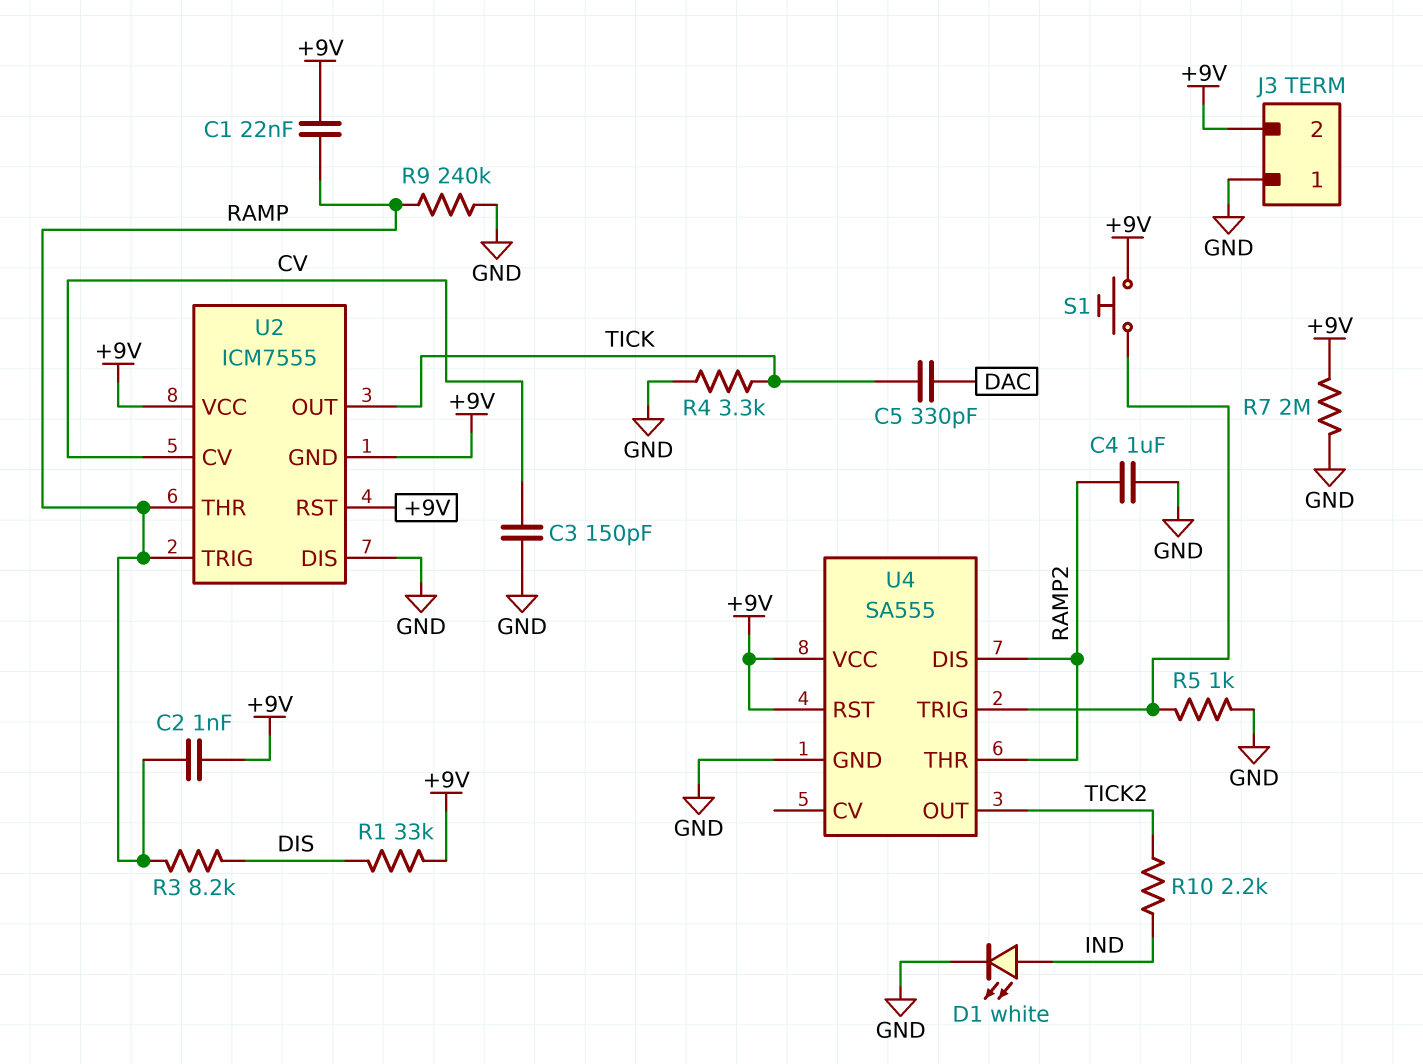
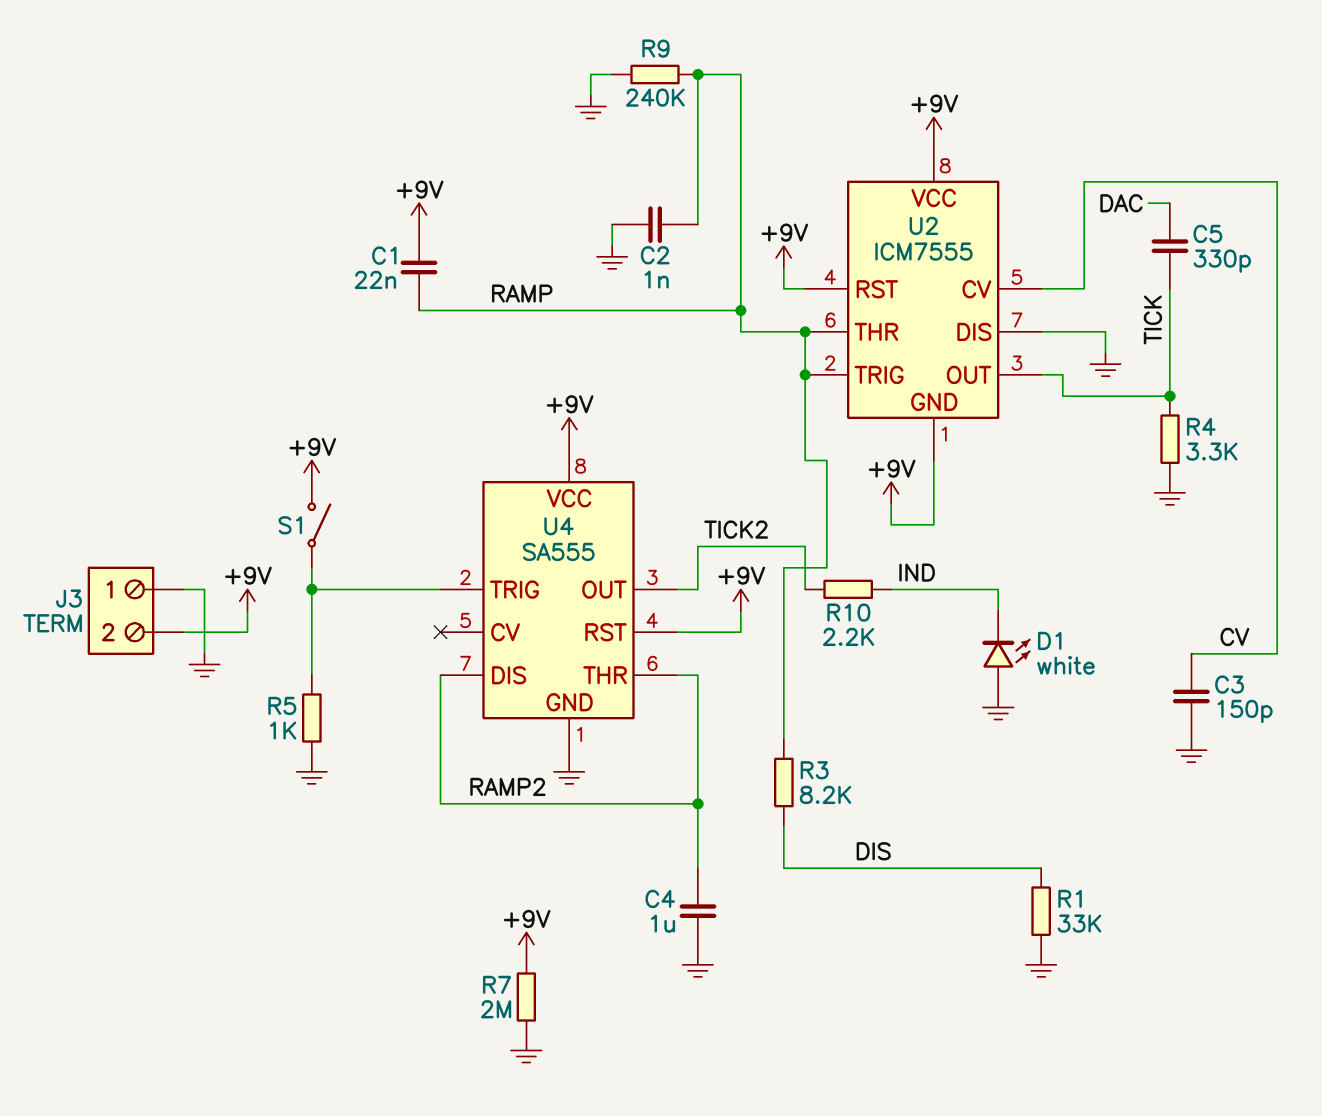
C2: 1nF (+9V, RAMP) -> 1nF (GND, RAMP)
D1: LED white (A IND, K GND) -> LED white (A GND, K IND)
R1: 33k (+9V, DIS) -> 33k (DIS, GND)
S1: button (+9V, U4/TRIG) -> switch (+9V, U4/TRIG)

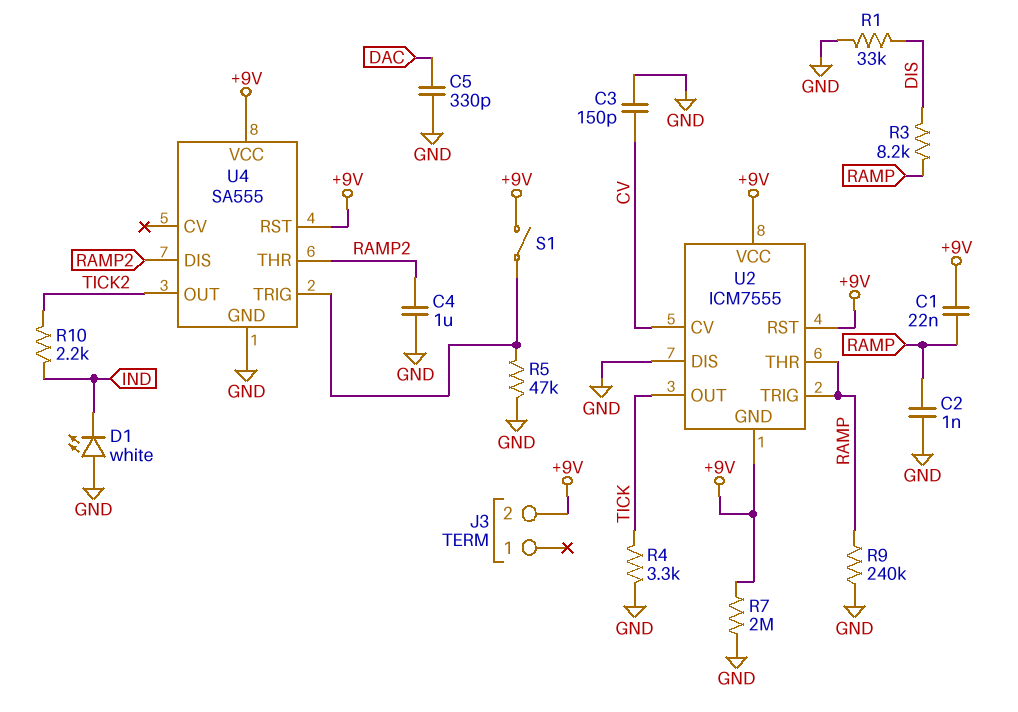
C5: 330pF (DAC, TICK) -> 330pF (DAC, GND)
J3 pin 1: GND -> none
R5: 1k (GND, U4/TRIG) -> 47k (GND, U4/TRIG)

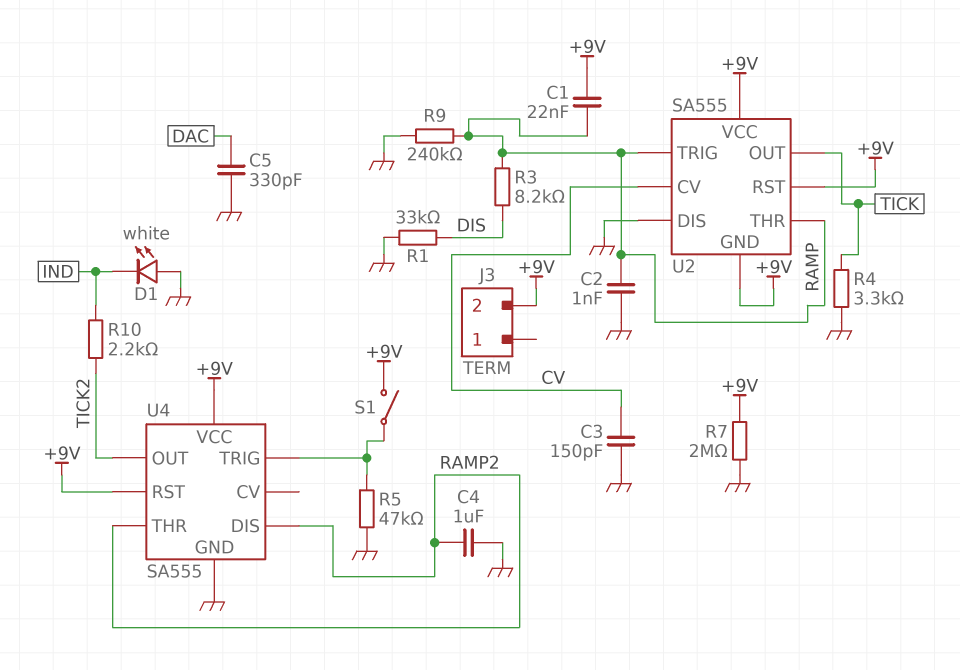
U2: ICM7555 -> SA555

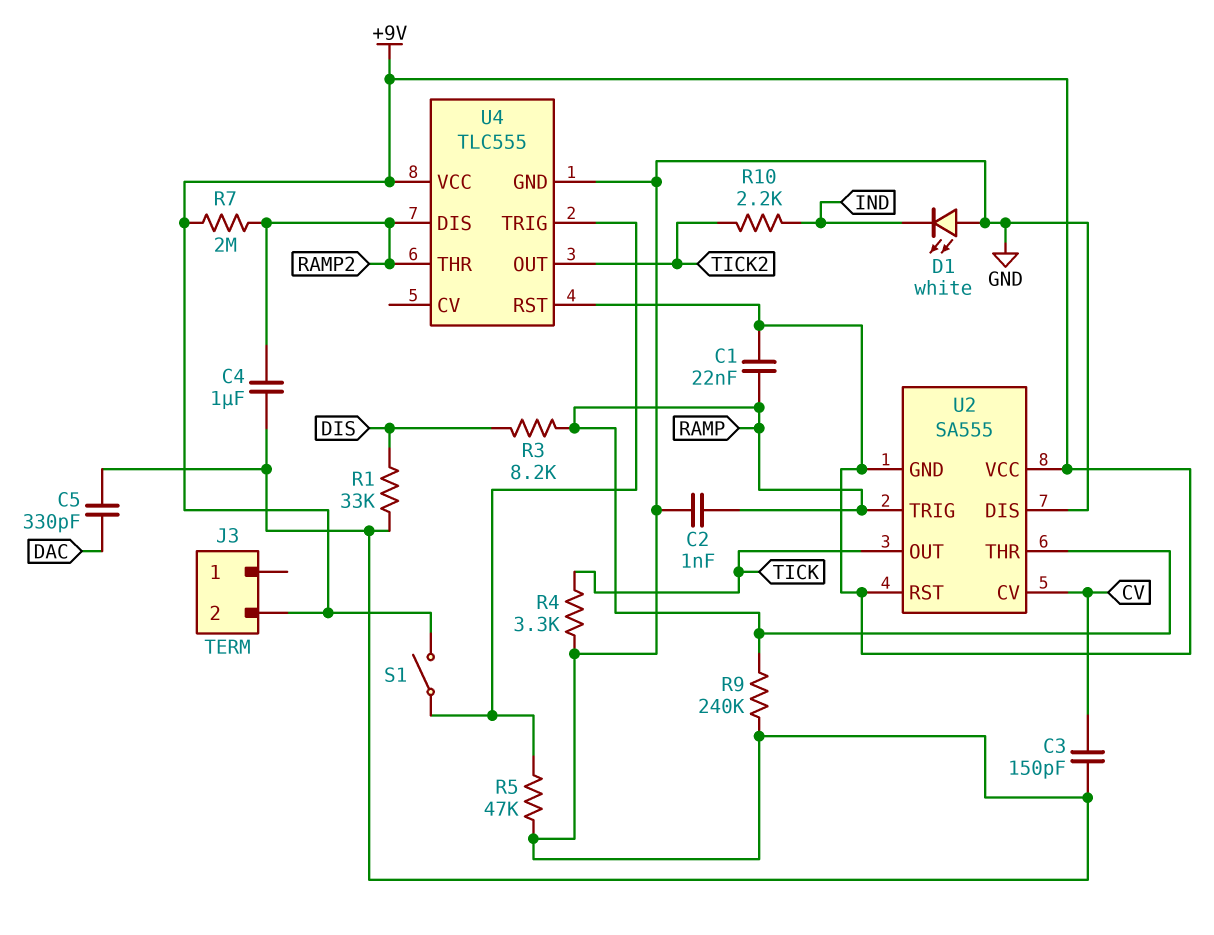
R7: 2M (+9V, GND) -> 2M (+9V, RAMP2)
U4: SA555 -> TLC555

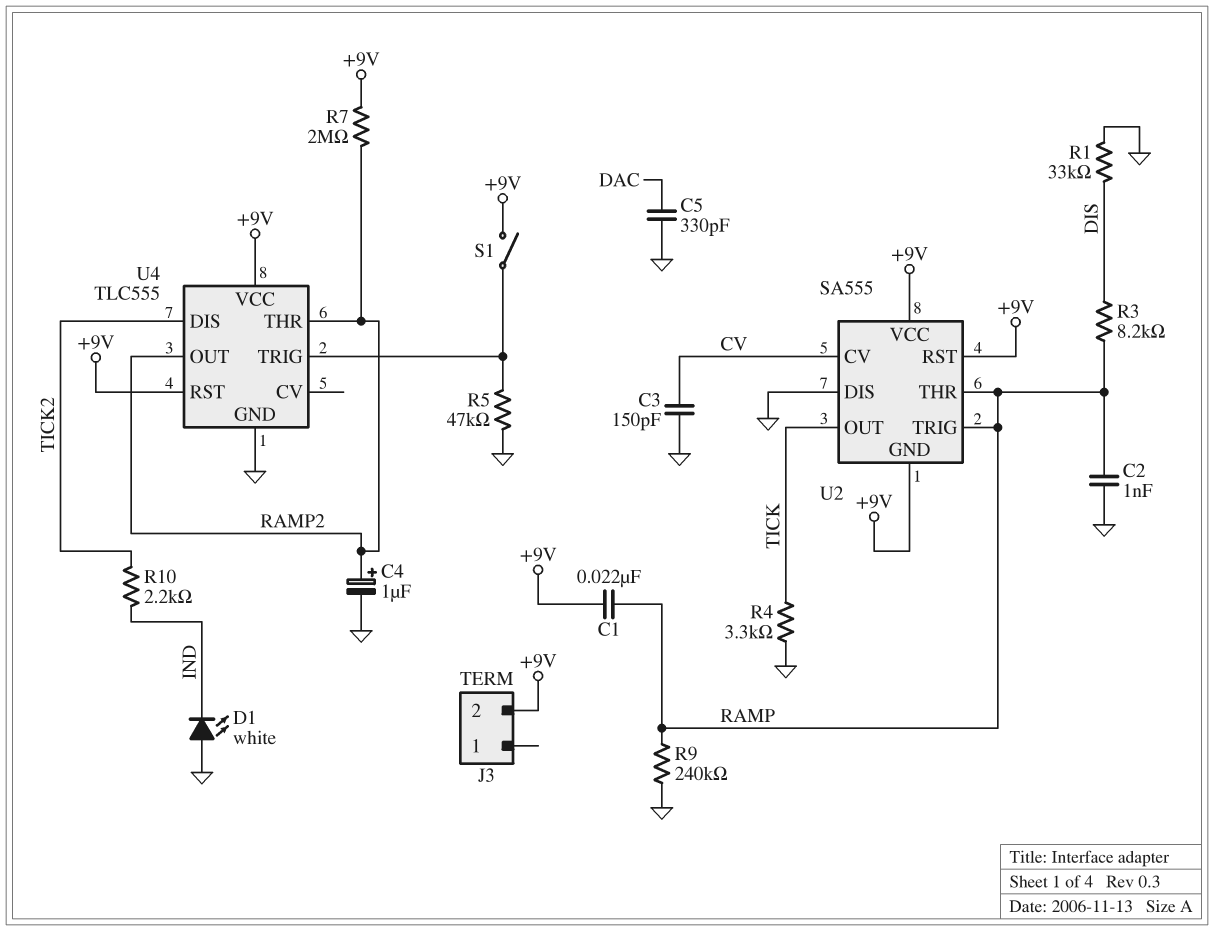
C4: 1uF (GND, RAMP2) -> 1uF (plus RAMP2, minus GND)
U4 pin DIS: RAMP2 -> TICK2
U4 pin OUT: TICK2 -> RAMP2

